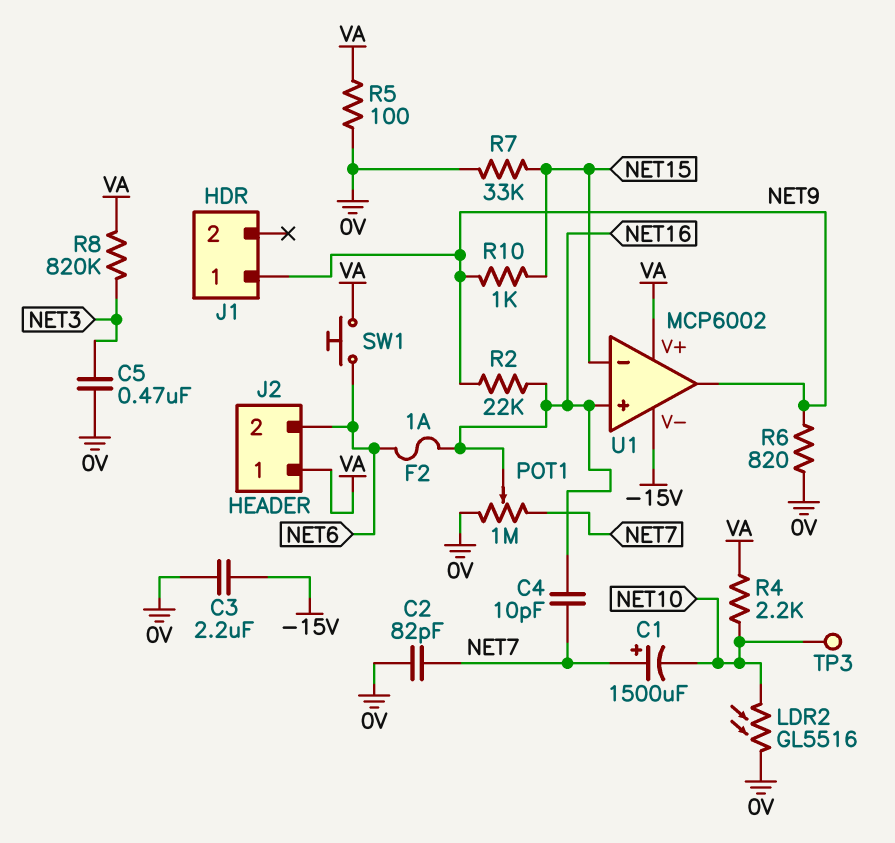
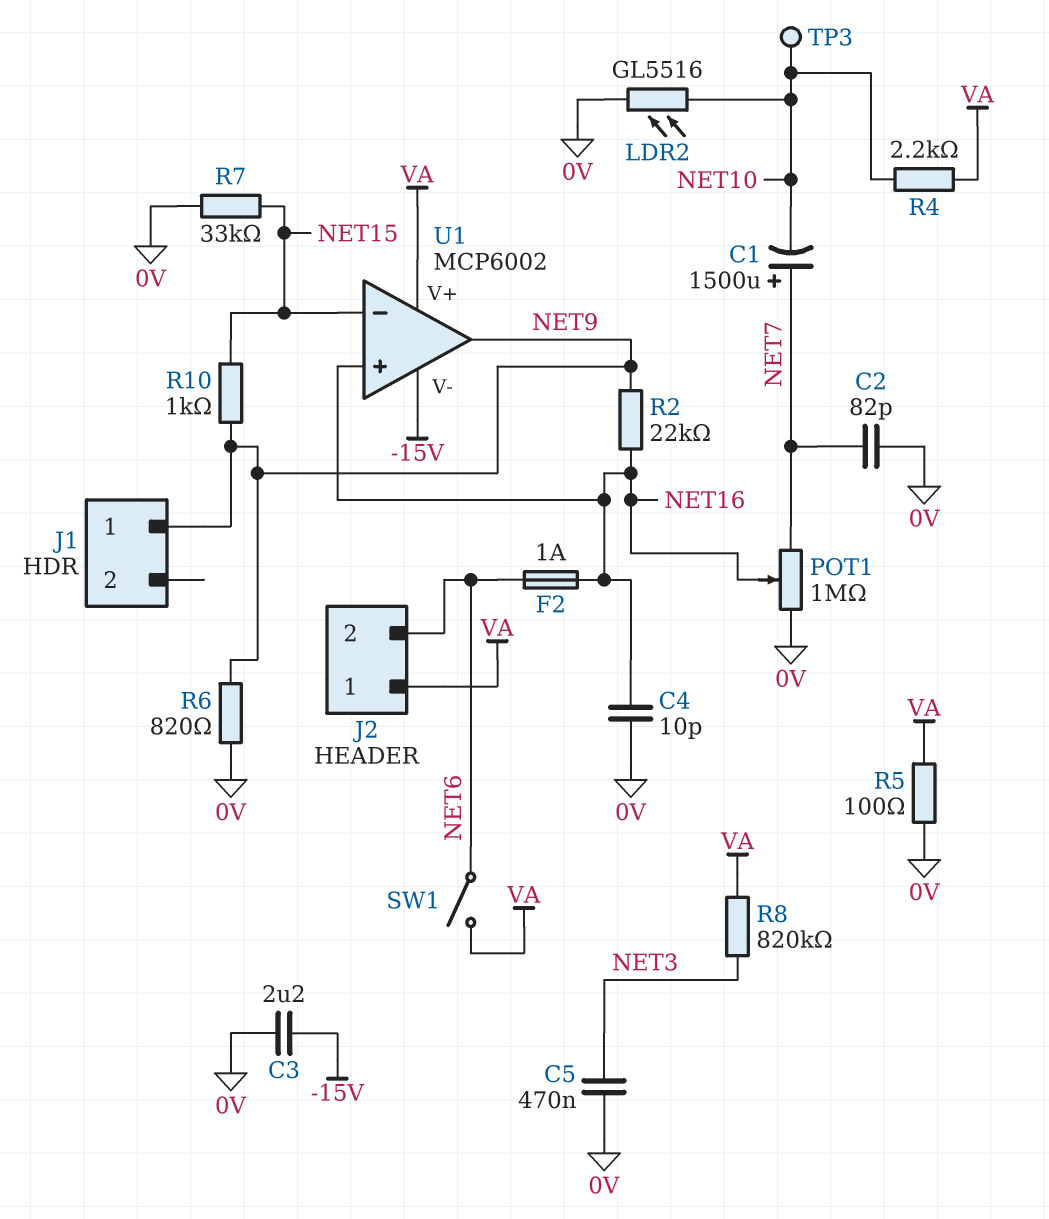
C4: 10pF (NET7, NET16) -> 10pF (0V, NET16)
SW1: button (NET6, VA) -> switch (NET6, VA)

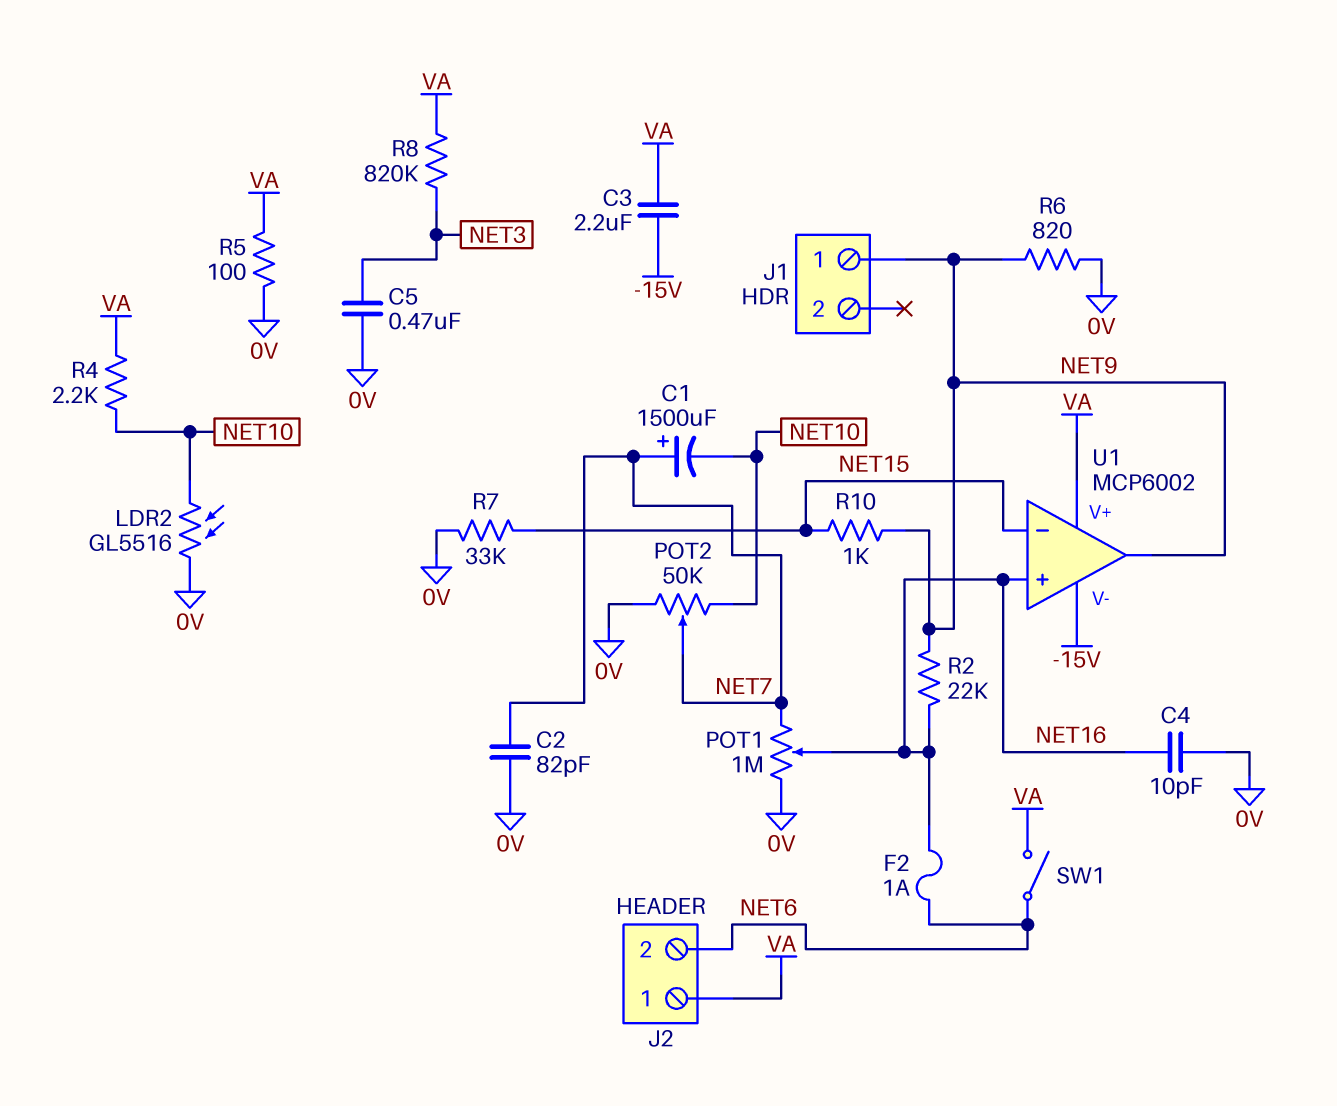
C3: 2.2uF (-15V, 0V) -> 2.2uF (-15V, VA)
POT2: none -> 50k (0V, NET10, wiper NET7)
TP3: test point (NET10) -> none

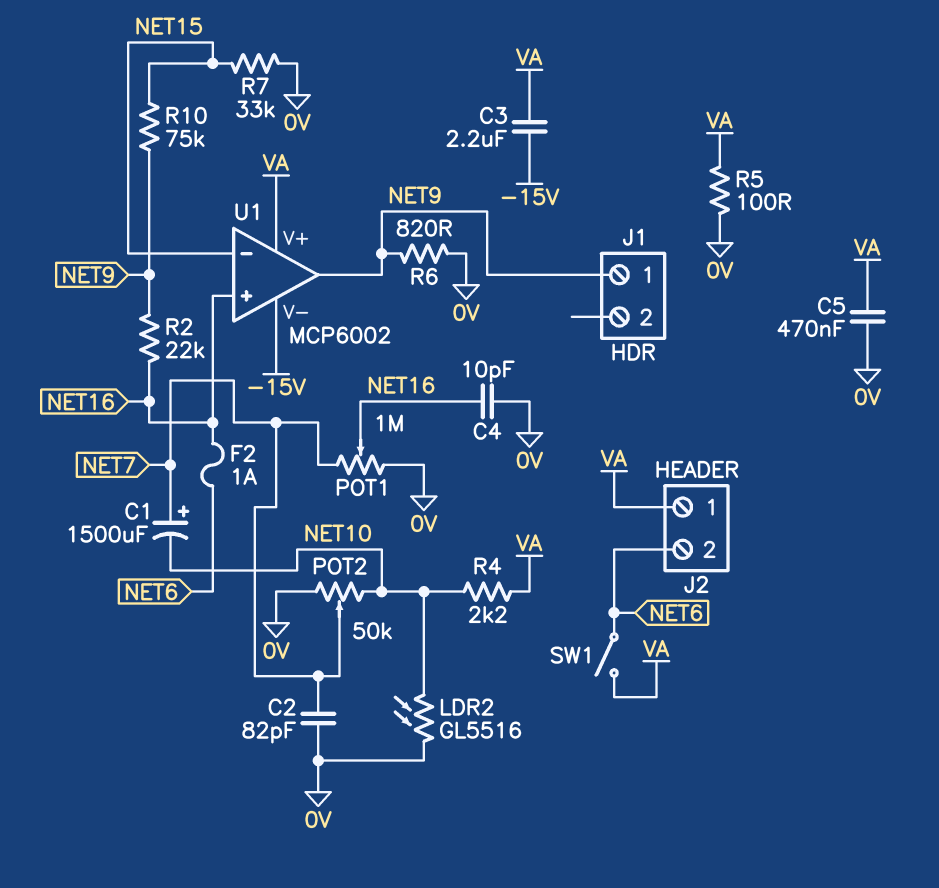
C5: 470nF (0V, NET3) -> 470nF (0V, VA)
R8: 820k (NET3, VA) -> none
R10: 1k (NET9, NET15) -> 75k (NET9, NET15)

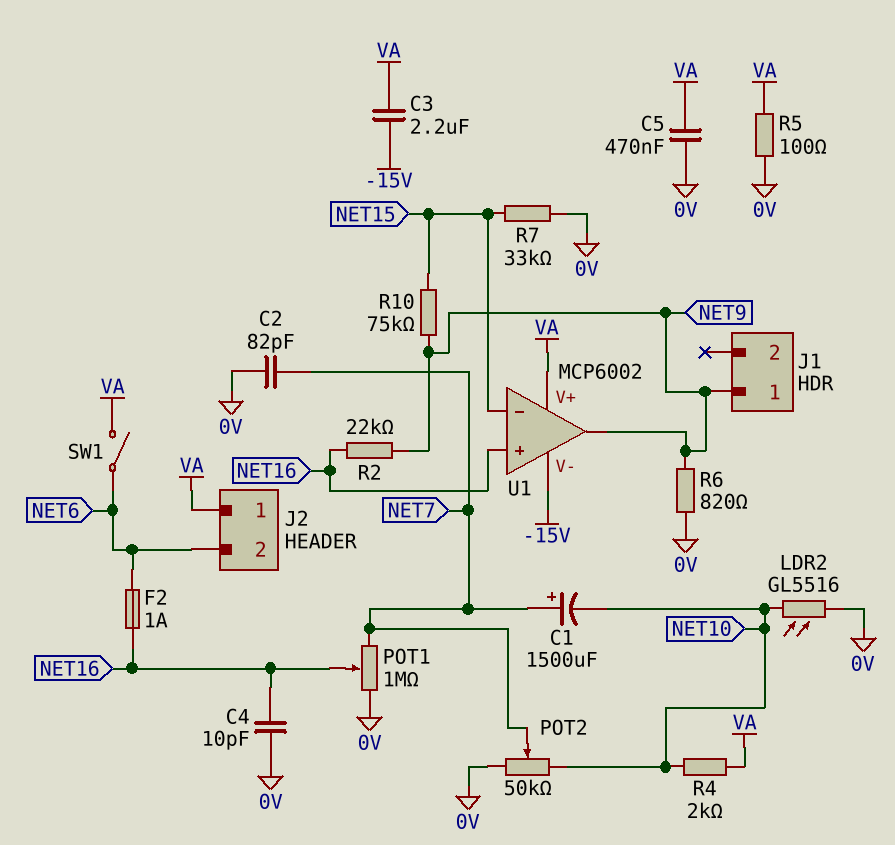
R4: 2.2k (NET10, VA) -> 2k (NET10, VA)

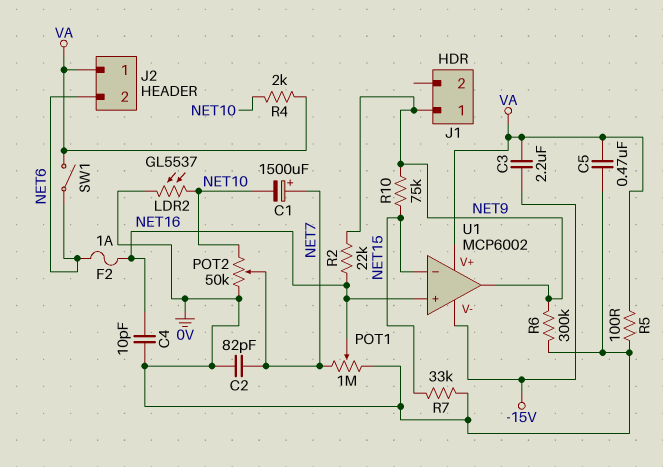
LDR2: GL5516 (0V, NET10) -> GL5537 (0V, NET10)
R6: 820 (0V, NET9) -> 300k (0V, NET9)

